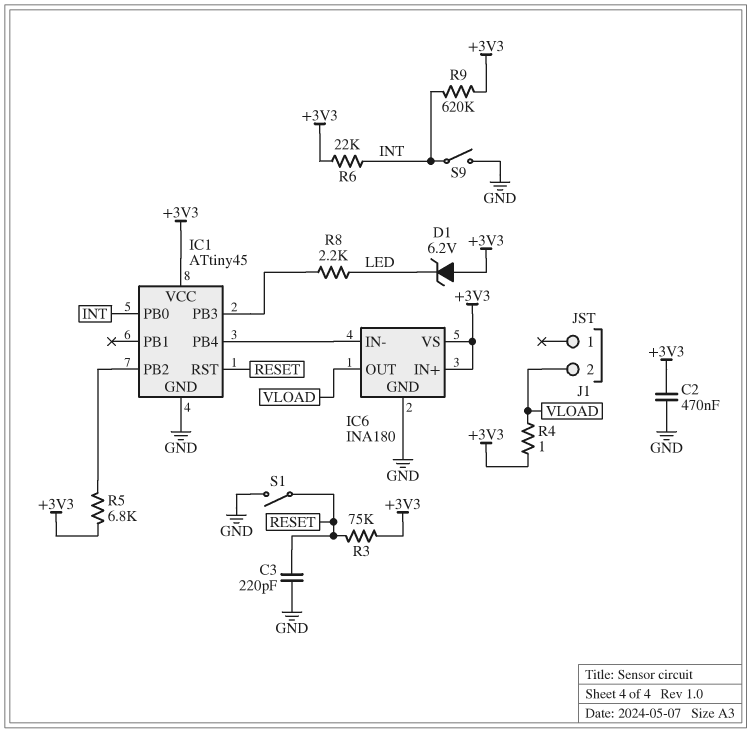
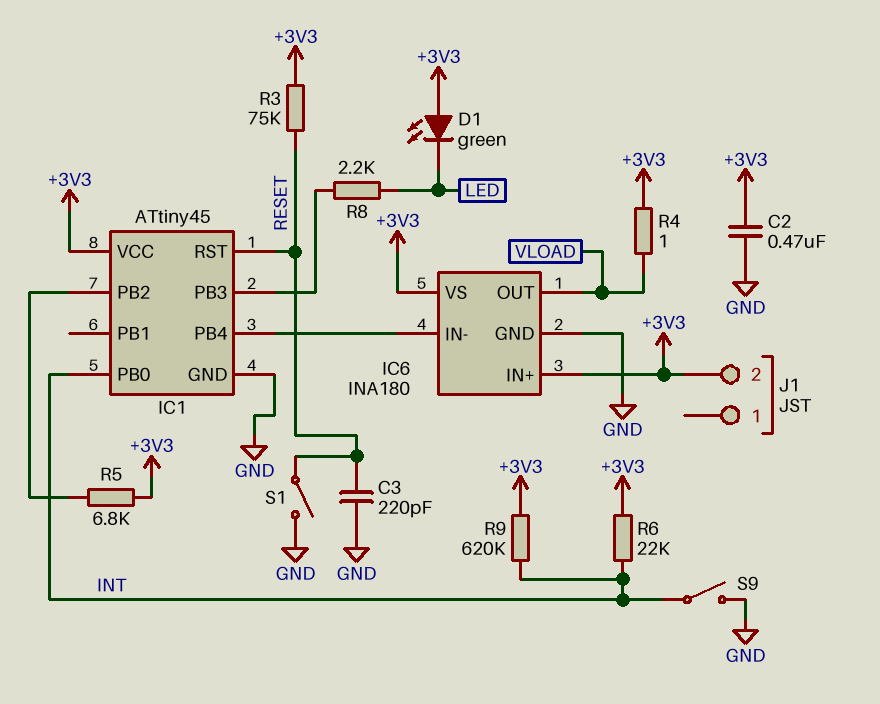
D1: zener 6.2V (A +3V3, K LED) -> LED green (A +3V3, K LED)
J1 pin 2: VLOAD -> +3V3

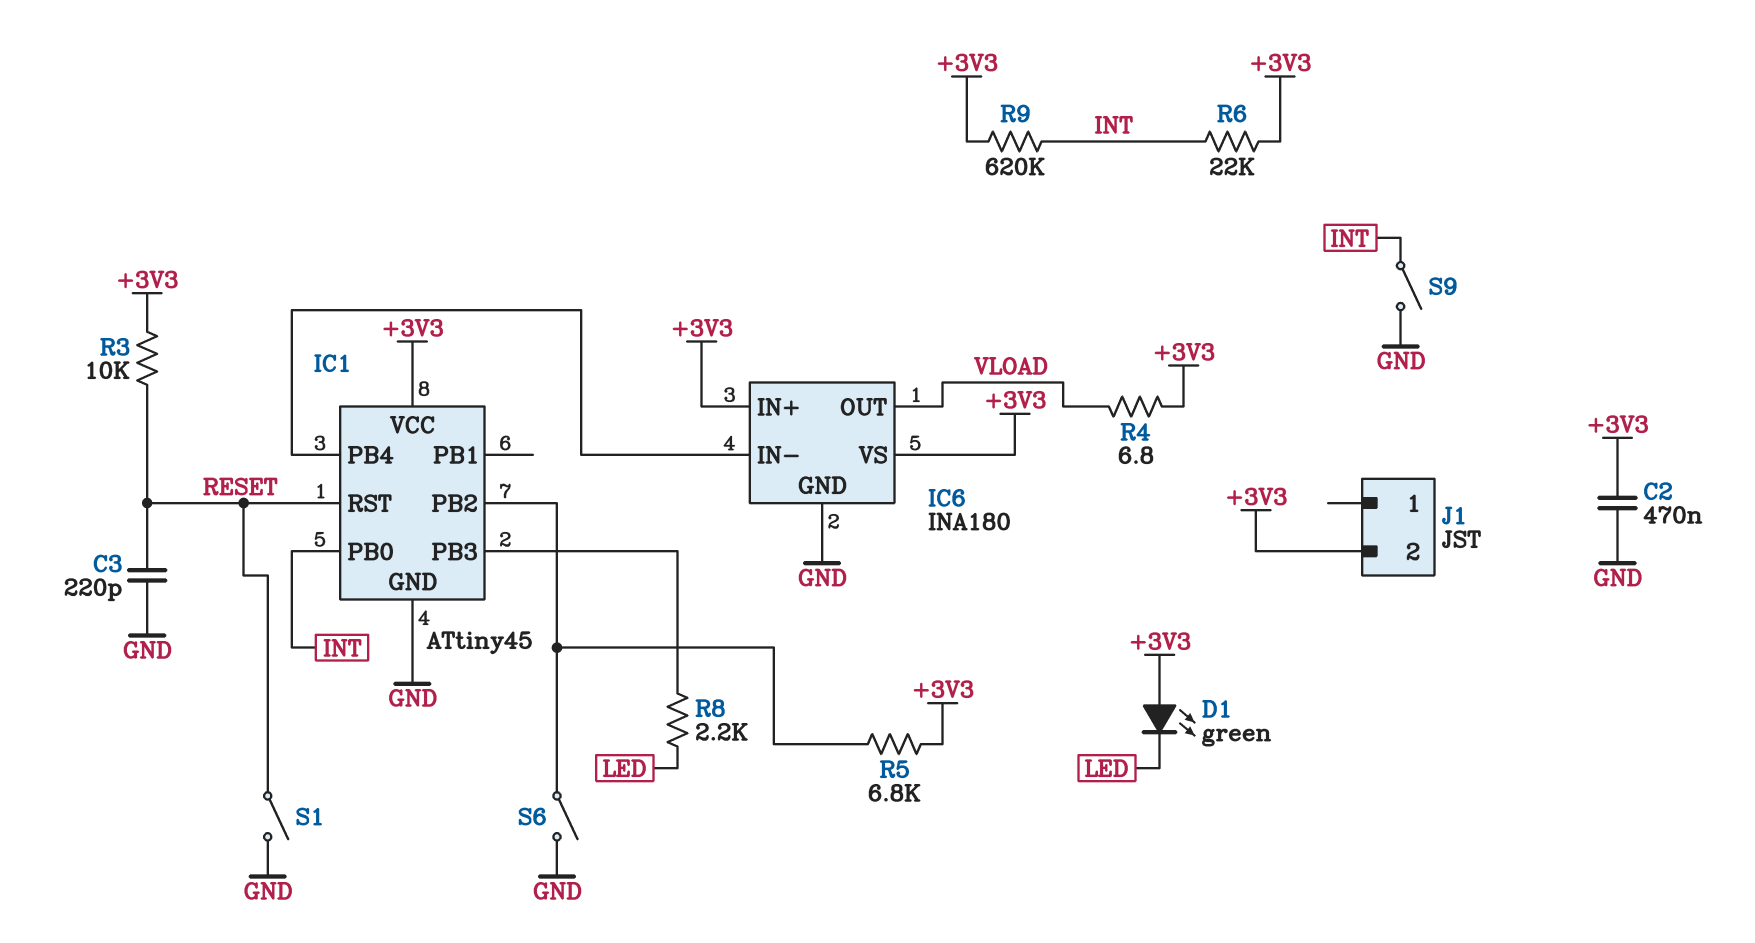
R3: 75k (+3V3, RESET) -> 10k (+3V3, RESET)
R4: 1 (+3V3, VLOAD) -> 6.8 (+3V3, VLOAD)
S6: none -> switch (GND, IC1/PB2)

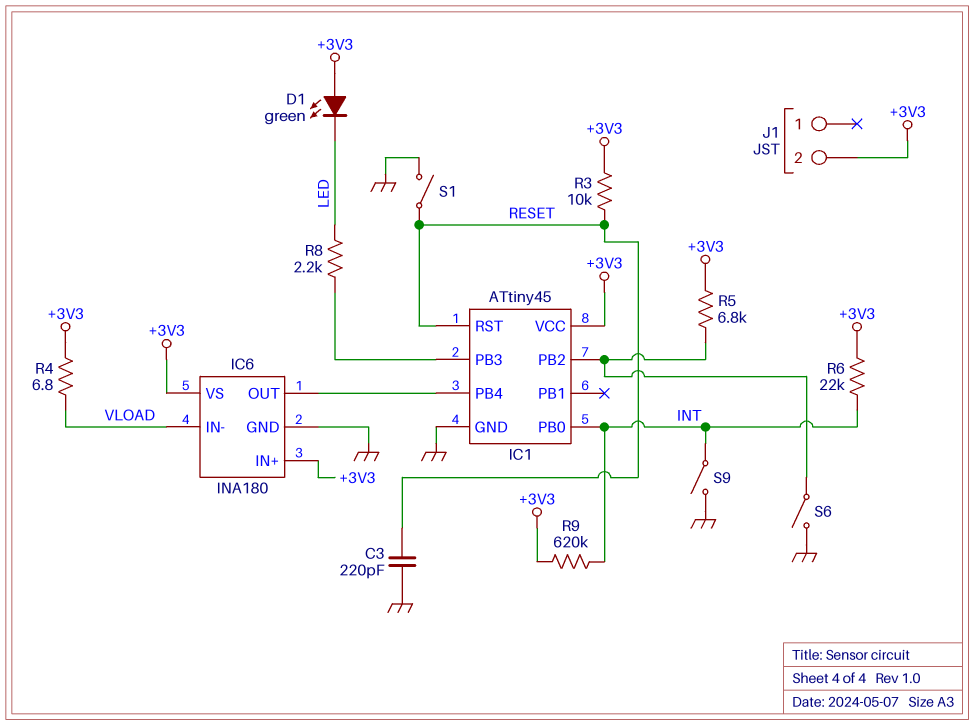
C2: 470nF (+3V3, GND) -> none
IC6 pin IN-: IC1/PB4 -> VLOAD
IC6 pin OUT: VLOAD -> IC1/PB4

